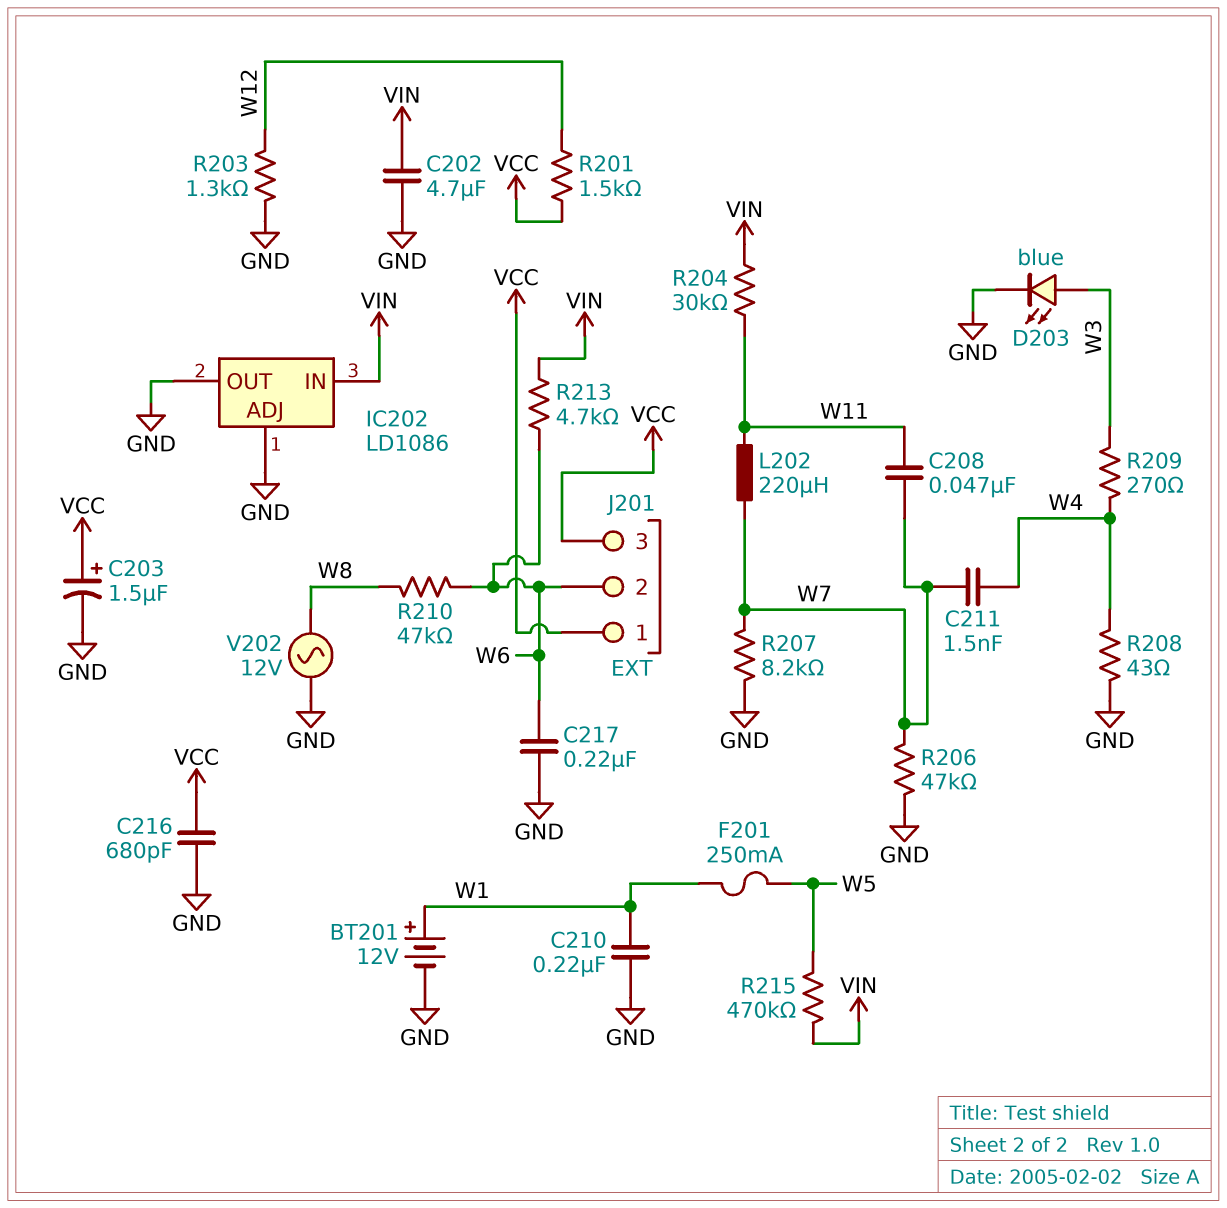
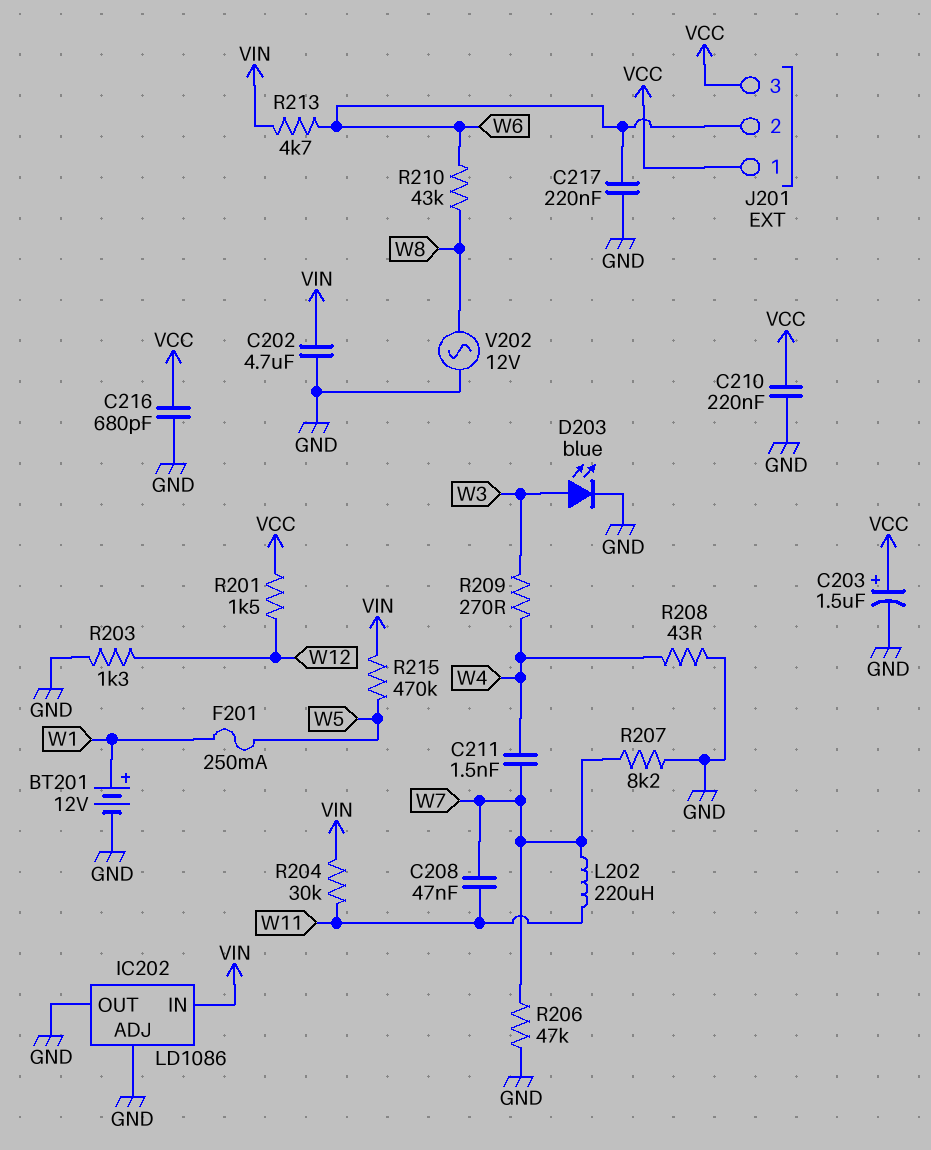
C210: 220nF (GND, W1) -> 220nF (GND, VCC)
R210: 47k (W6, W8) -> 43k (W6, W8)

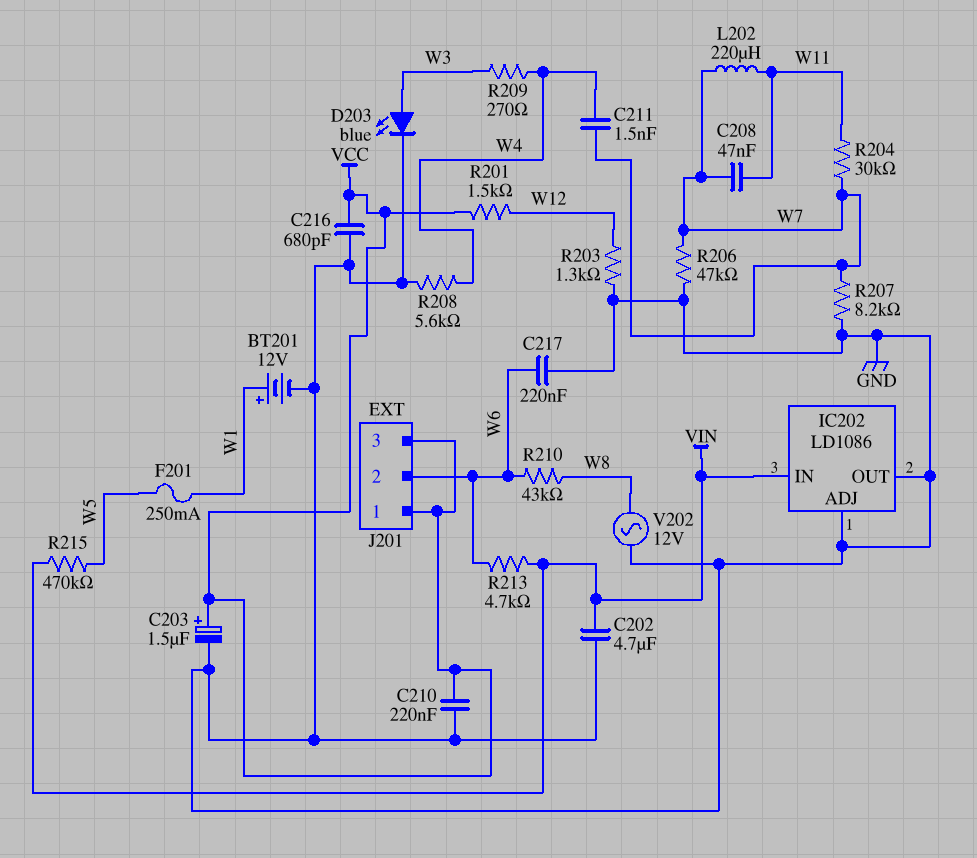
R204: 30k (VIN, W11) -> 30k (W7, W11)
R208: 43 (GND, W4) -> 5.6k (GND, W4)

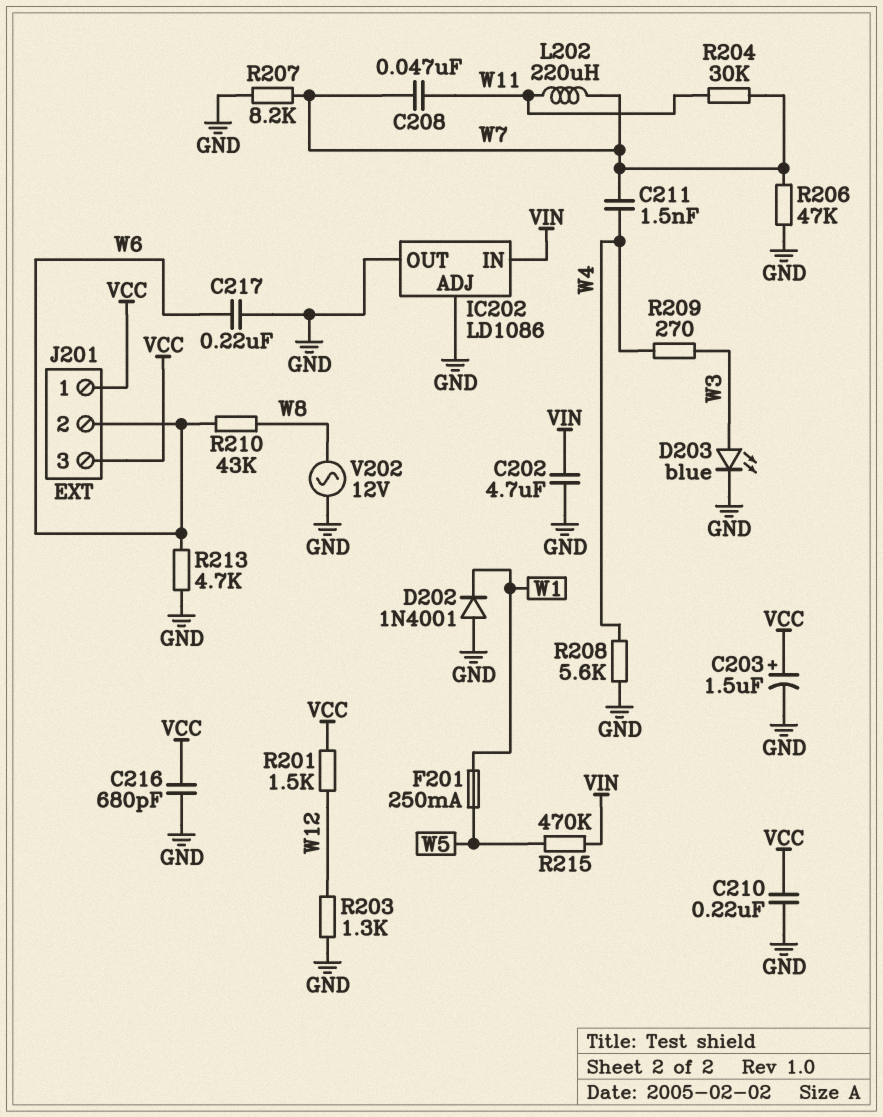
BT201: 12V (plus W1, minus GND) -> none
D202: none -> diode 1N4001 (A GND, K W1)
R213: 4.7k (VIN, W6) -> 4.7k (GND, W6)

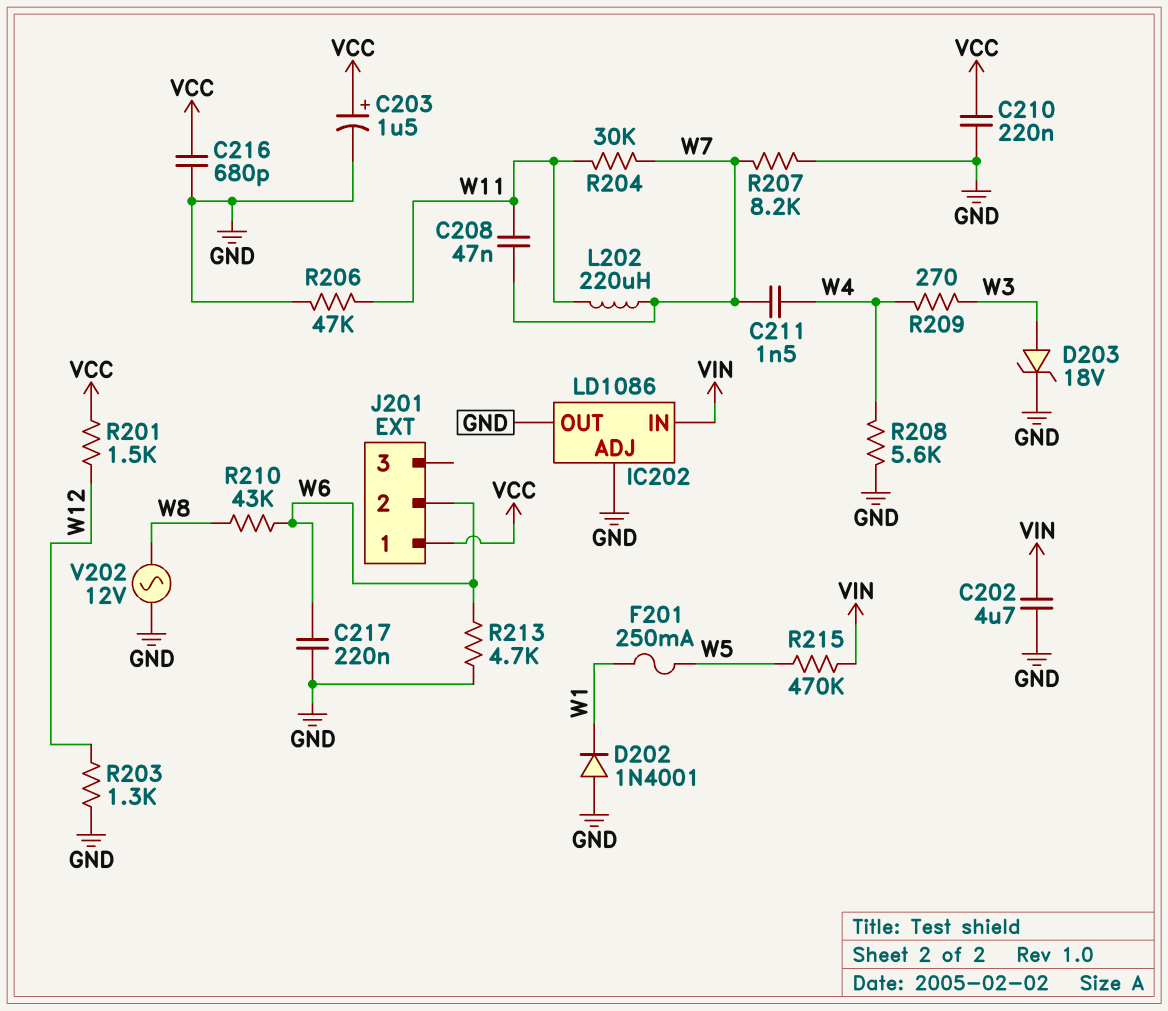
D203: LED blue (A W3, K GND) -> zener 18V (A W3, K GND)
J201 pin 3: VCC -> none
R206: 47k (GND, W7) -> 47k (GND, W11)

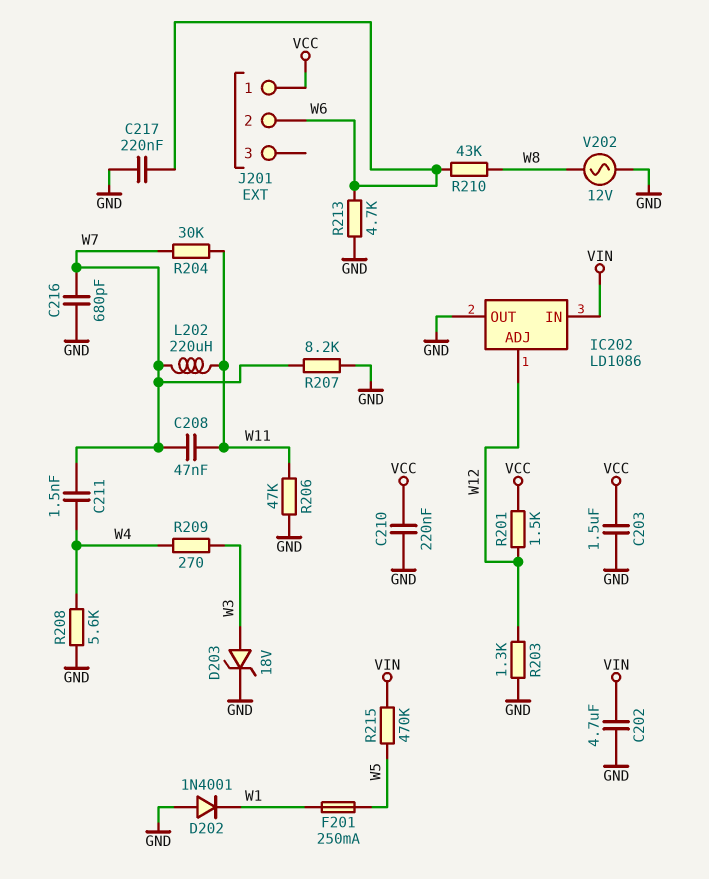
C203: 1.5uF (plus VCC, minus GND) -> 1.5uF (GND, VCC)
C216: 680pF (GND, VCC) -> 680pF (GND, W7)
IC202 pin ADJ: GND -> W12

